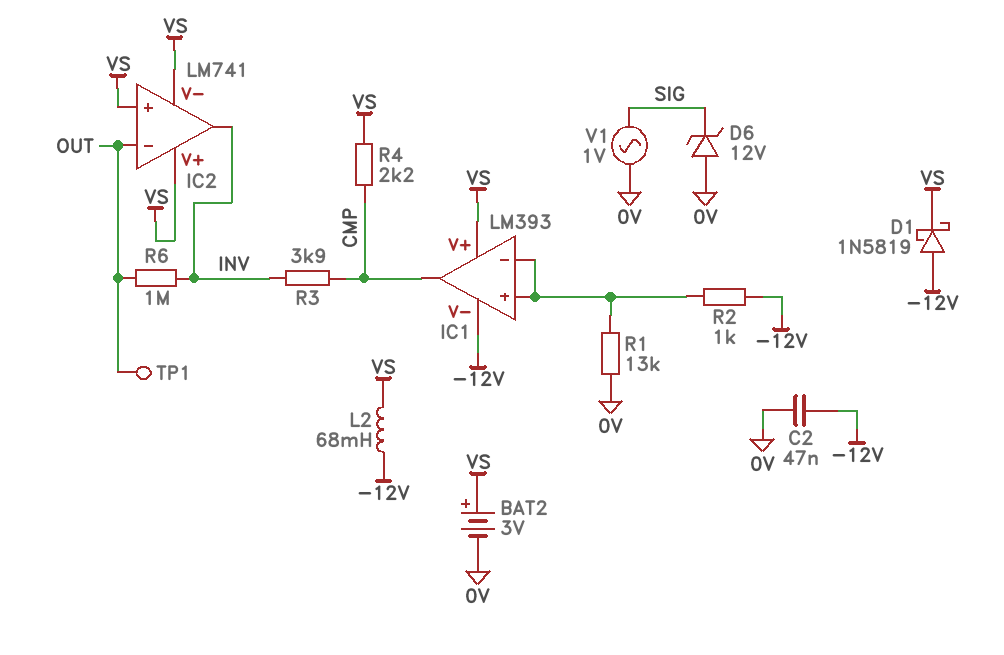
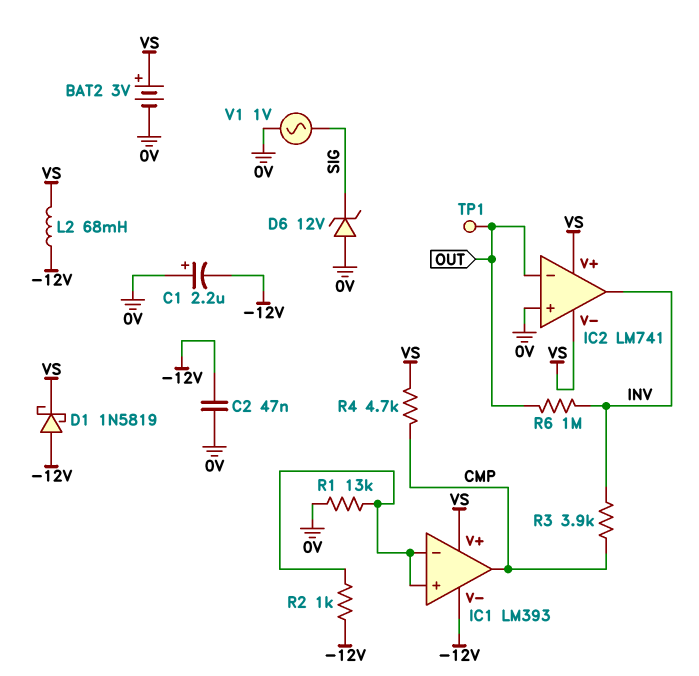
C1: none -> 2.2uF (plus 0V, minus -12V)
IC2 pin in+: VS -> 0V
R4: 2.2k (CMP, VS) -> 4.7k (CMP, VS)

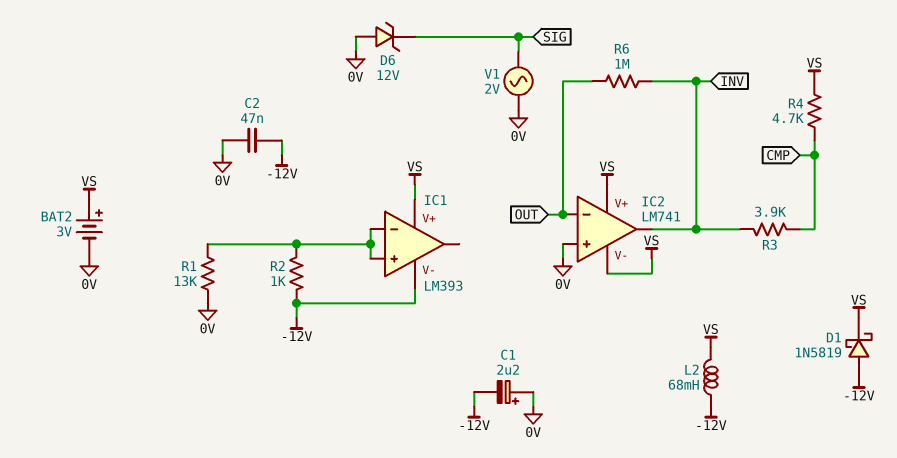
IC1 pin out: CMP -> none
TP1: test point (OUT) -> none
V1: AC 1V (0V, SIG) -> AC 2V (0V, SIG)

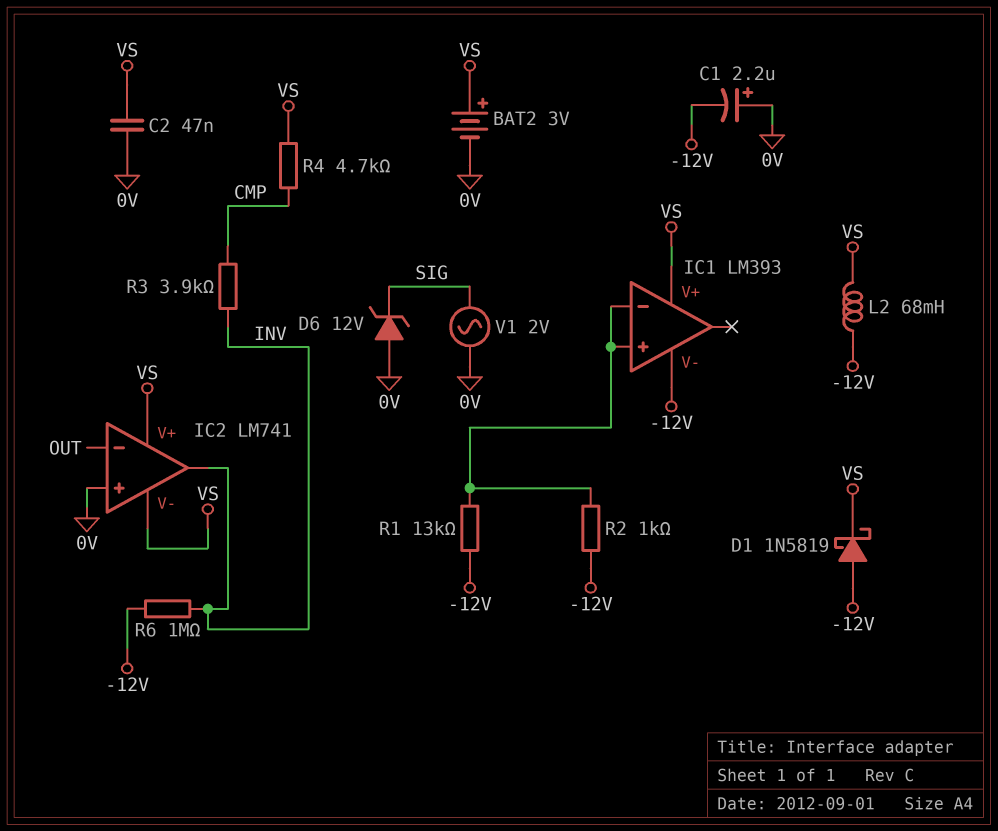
C2: 47nF (-12V, 0V) -> 47nF (0V, VS)
R1: 13k (0V, IC1/in+) -> 13k (-12V, IC1/in+)
R6: 1M (INV, OUT) -> 1M (-12V, INV)

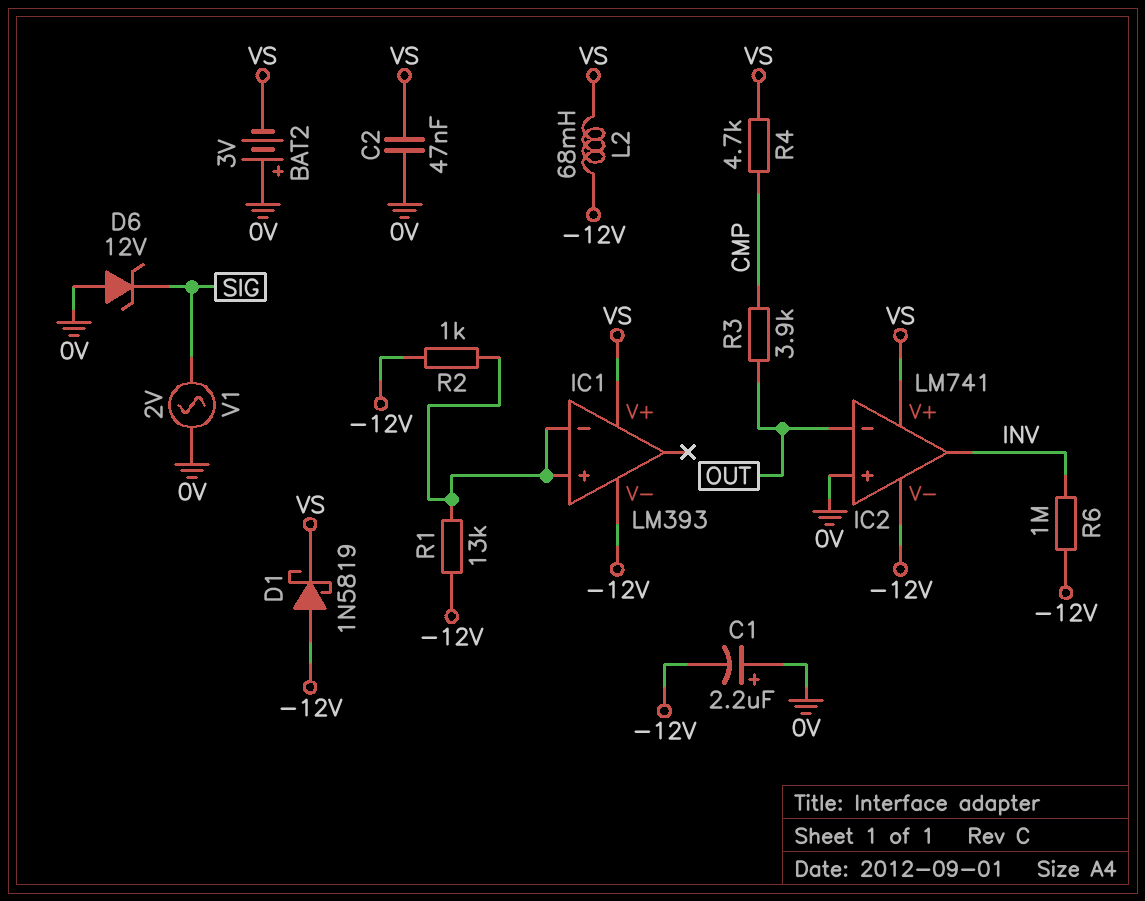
BAT2: 3V (plus VS, minus 0V) -> 3V (plus 0V, minus VS)
IC2 pin V-: VS -> -12V
R3: 3.9k (CMP, INV) -> 3.9k (CMP, OUT)

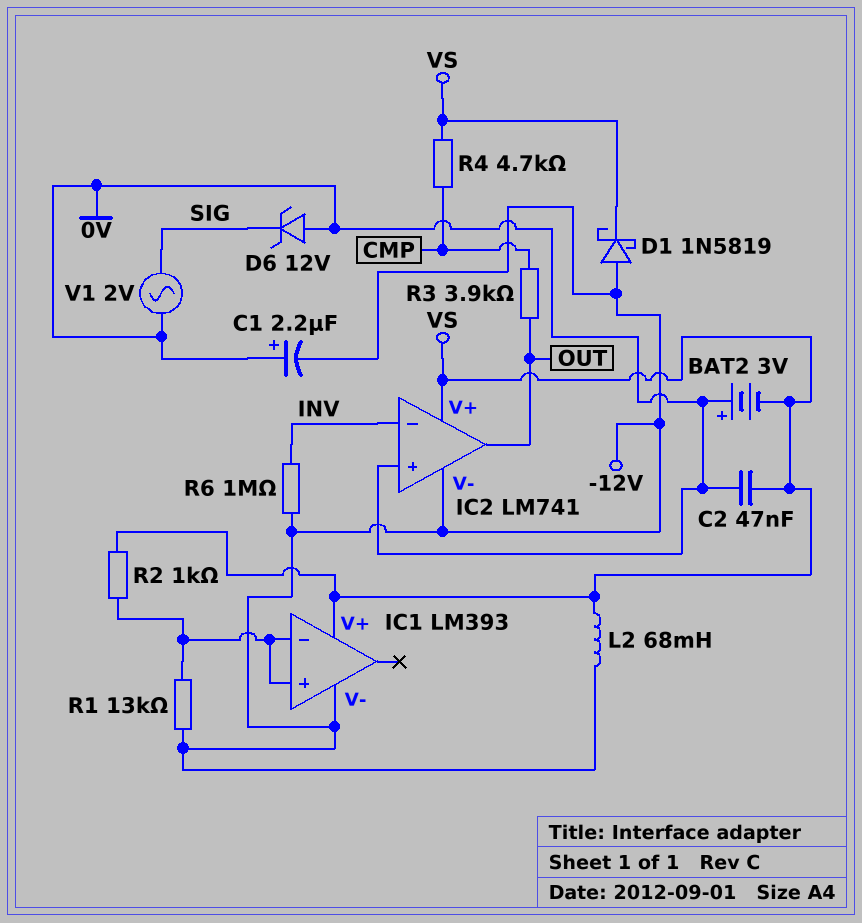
IC2 pin in-: OUT -> INV
IC2 pin out: INV -> OUT
R2: 1k (-12V, IC1/in+) -> 1k (IC1/in+, VS)

